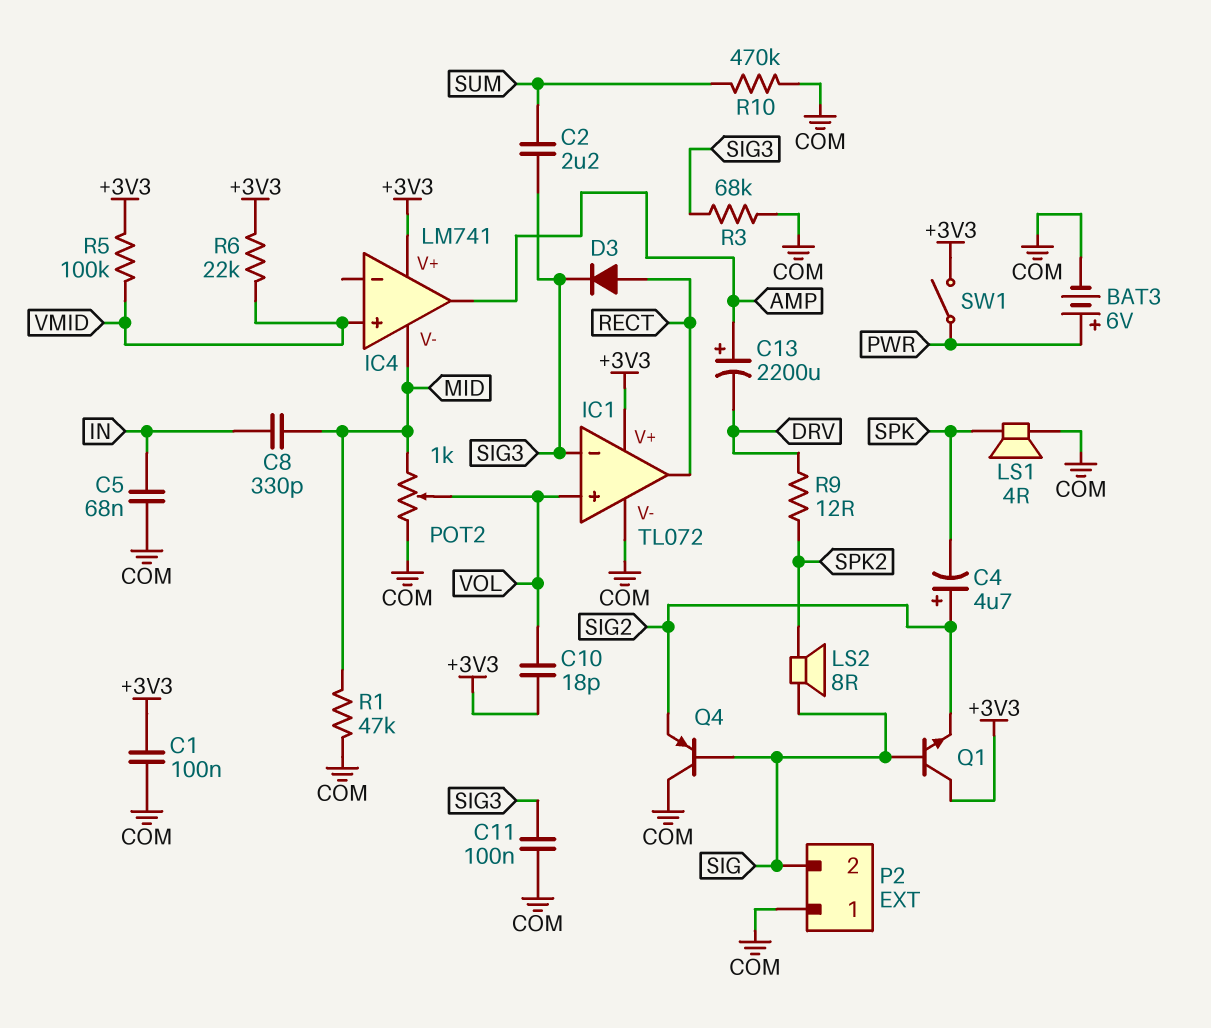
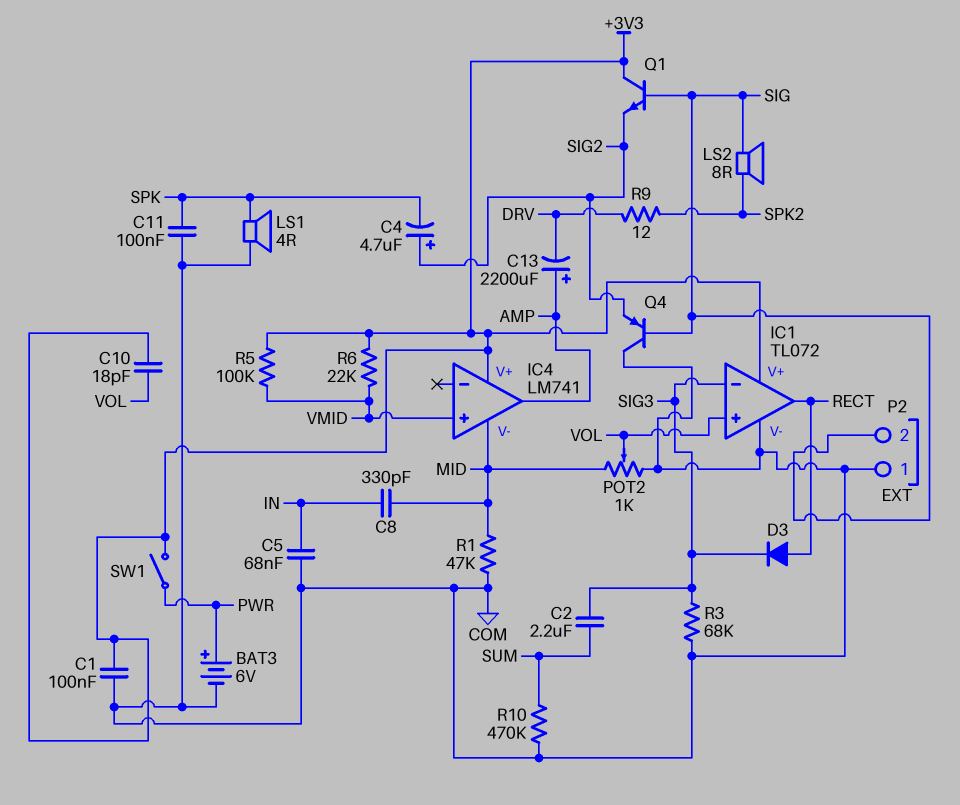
C11: 100nF (COM, SIG3) -> 100nF (COM, SPK)

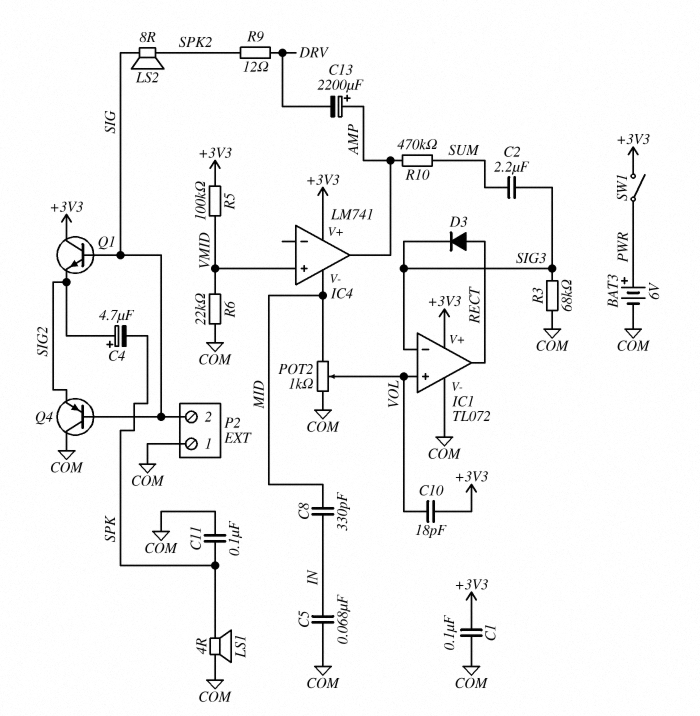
R1: 47k (COM, MID) -> none
R6: 22k (+3V3, VMID) -> 22k (COM, VMID)
R10: 470k (COM, SUM) -> 470k (AMP, SUM)

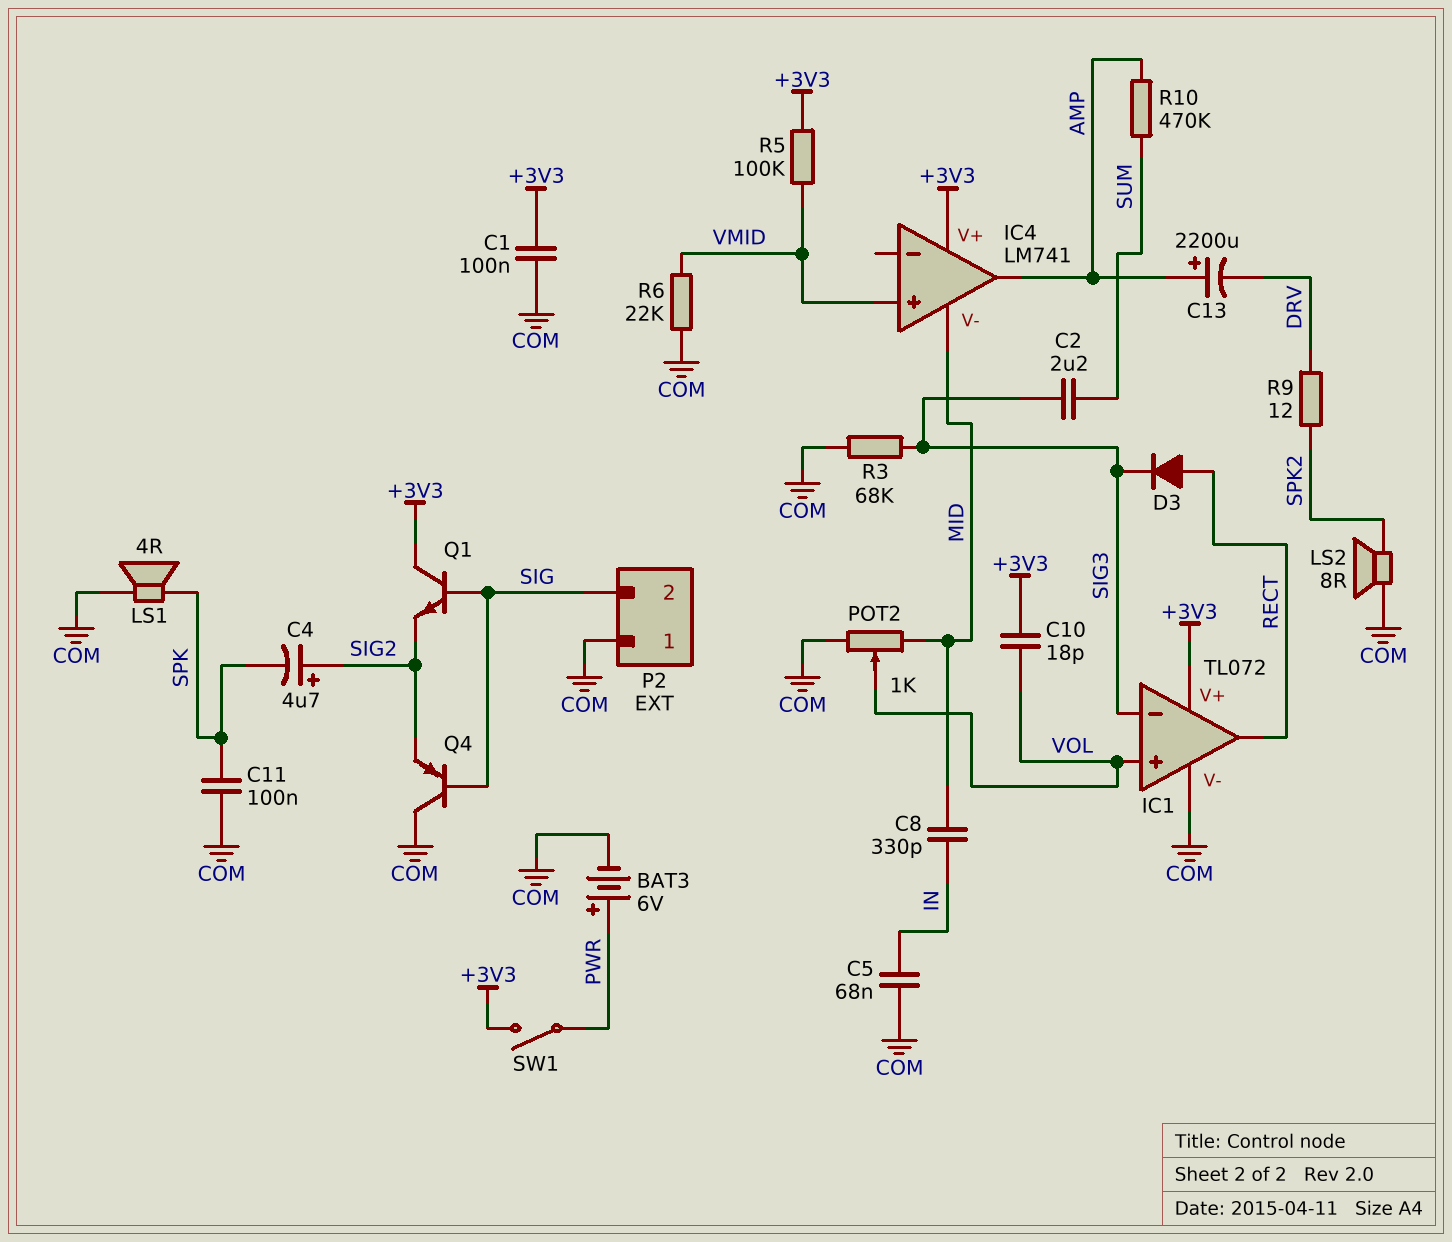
LS2: speaker 8R (SIG, SPK2) -> speaker 8R (COM, SPK2)

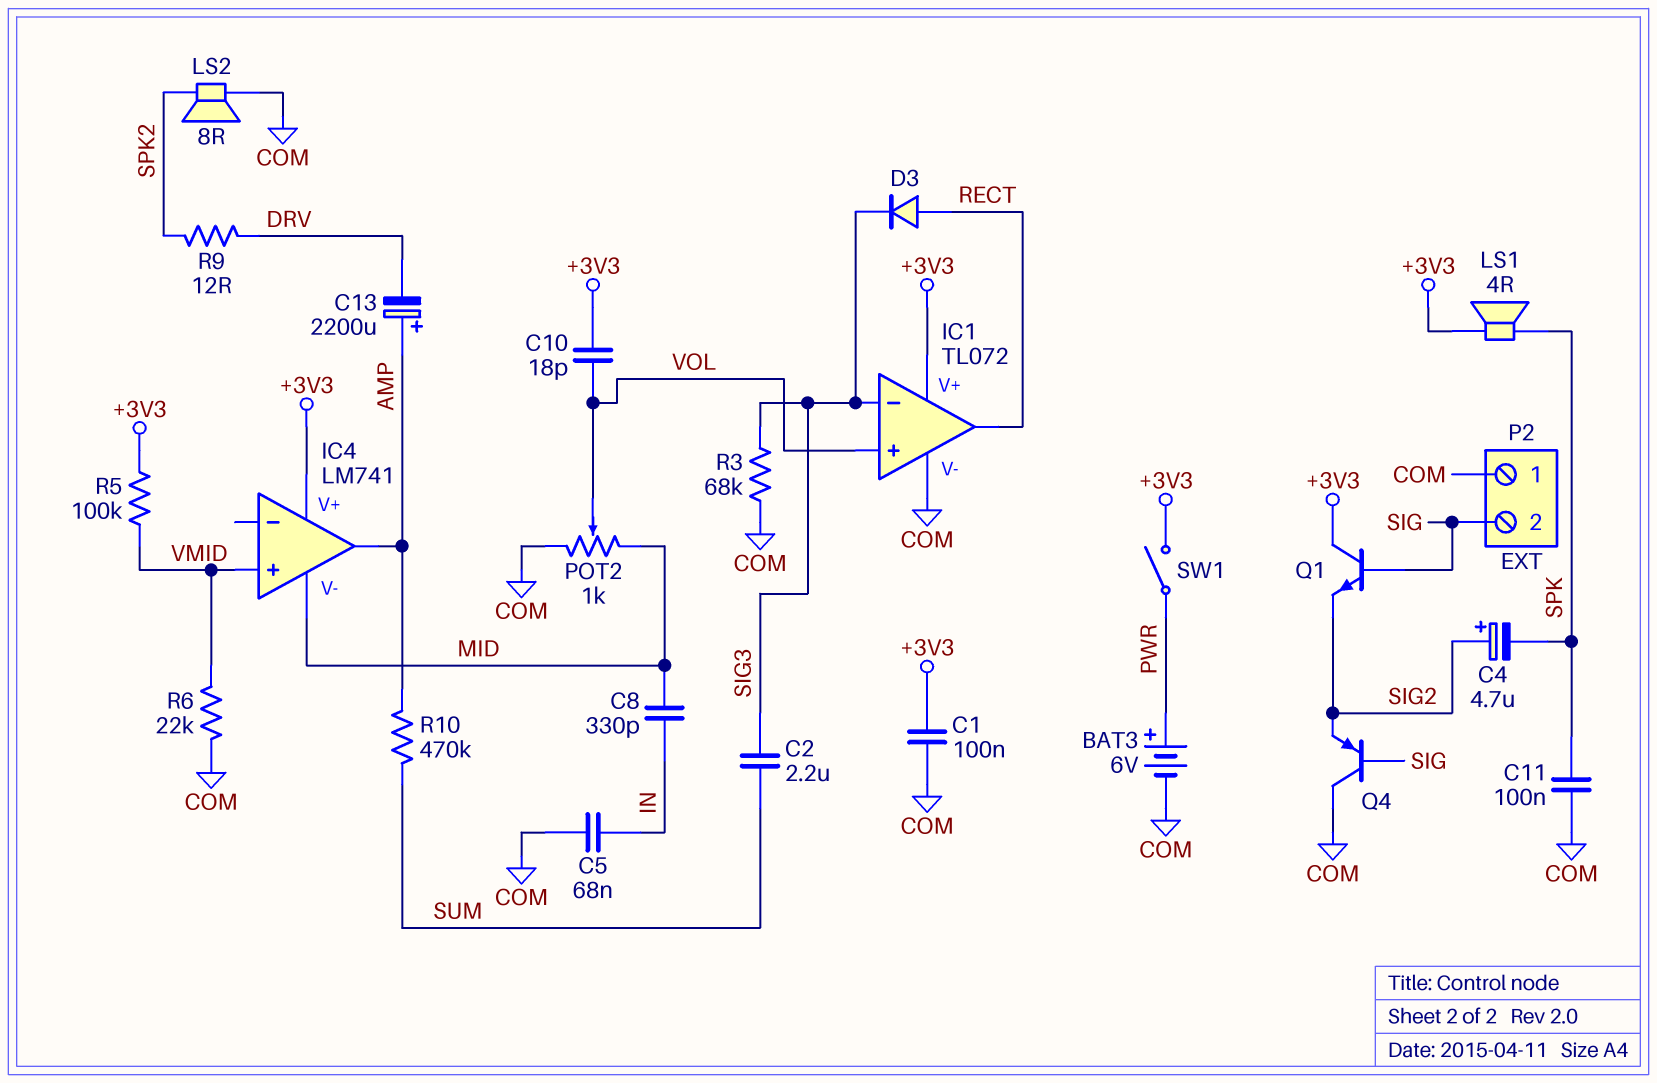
LS1: speaker 4R (COM, SPK) -> speaker 4R (+3V3, SPK)

